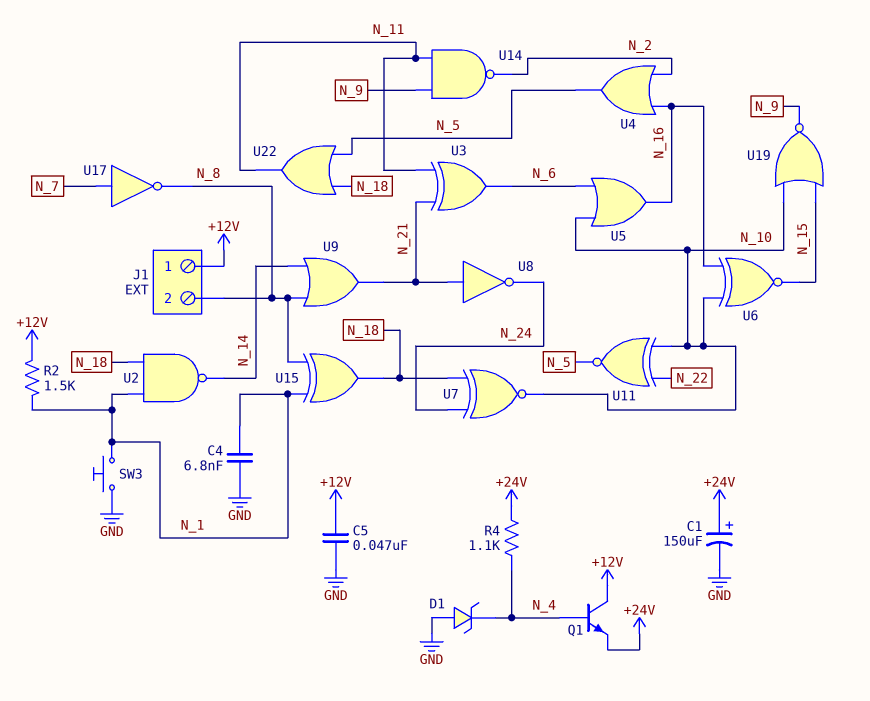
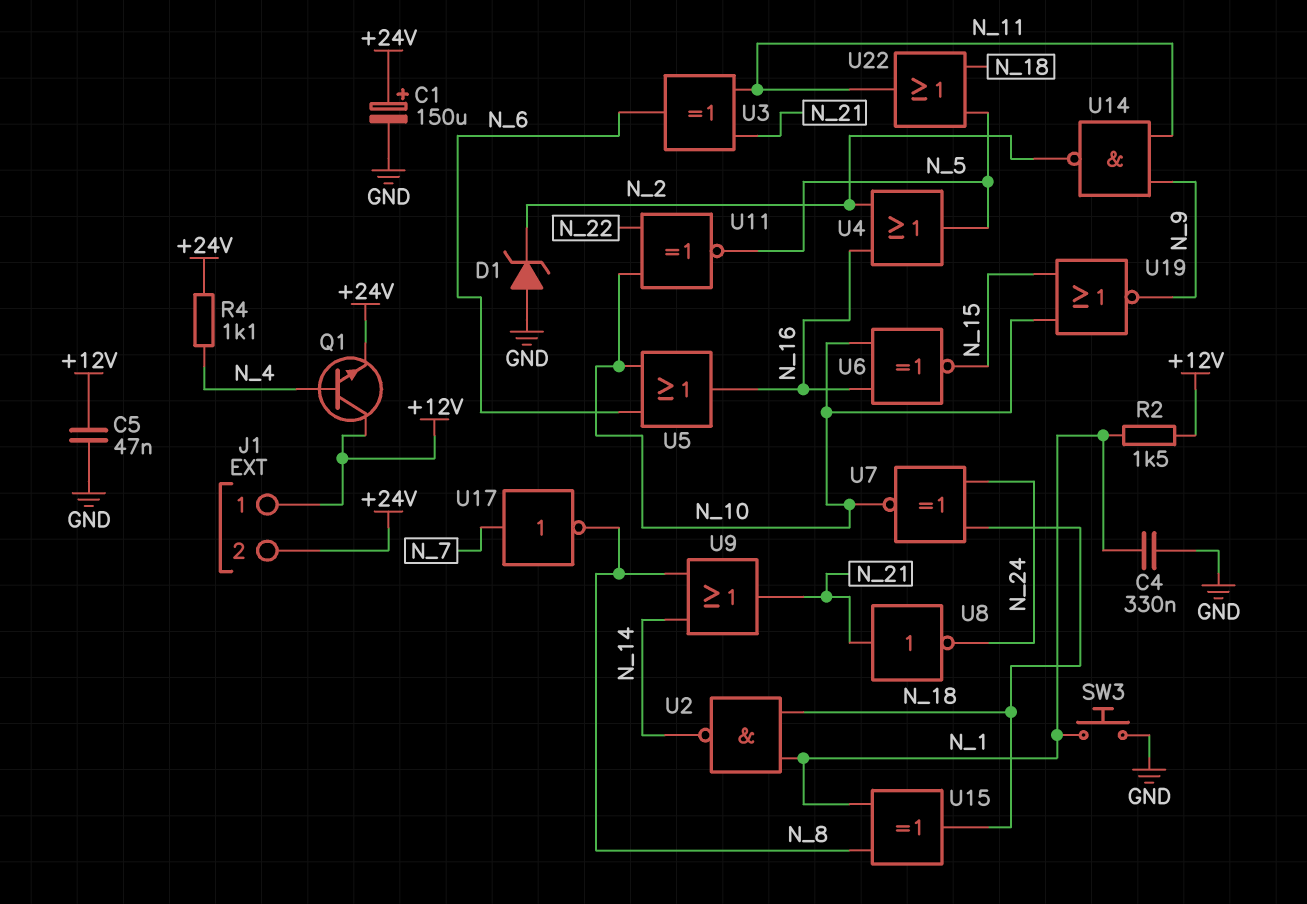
C4: 6.8nF (GND, N_1) -> 330nF (GND, N_1)
D1: zener (A GND, K N_4) -> zener (A GND, K N_2)
J1 pin 2: N_8 -> +24V

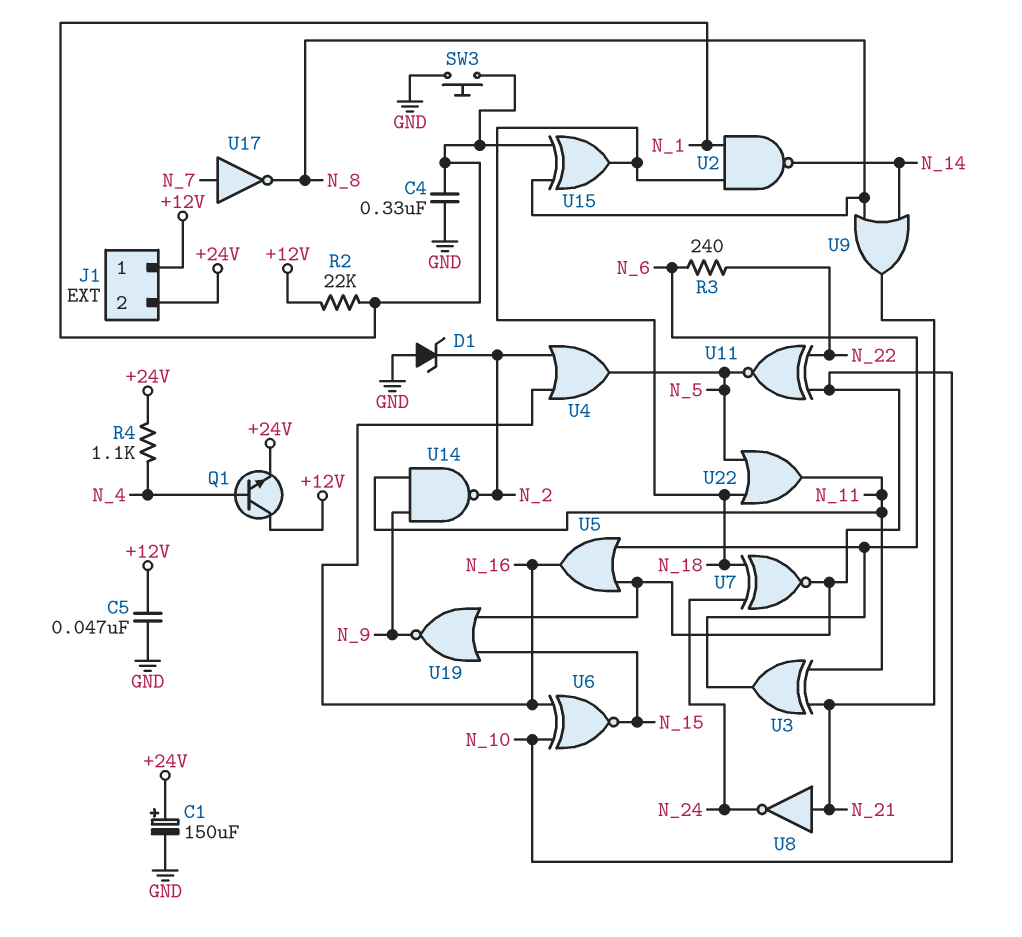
R2: 1.5k (+12V, N_1) -> 22k (+12V, N_1)
R3: none -> 240 (N_6, N_22)

